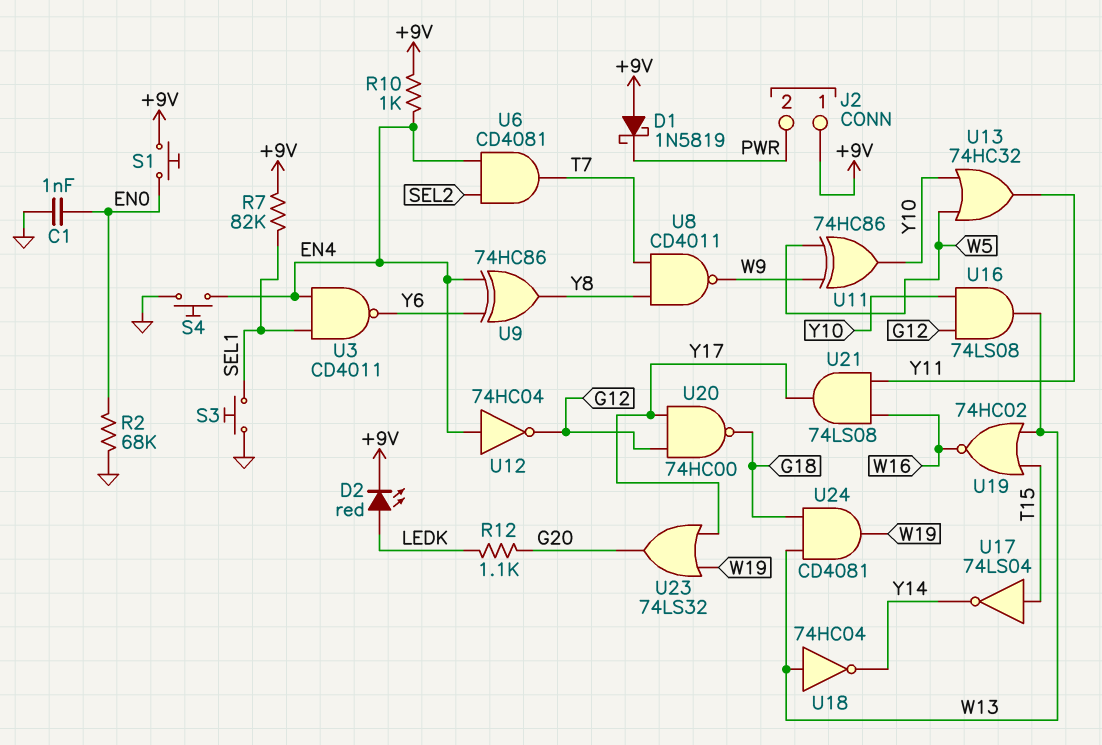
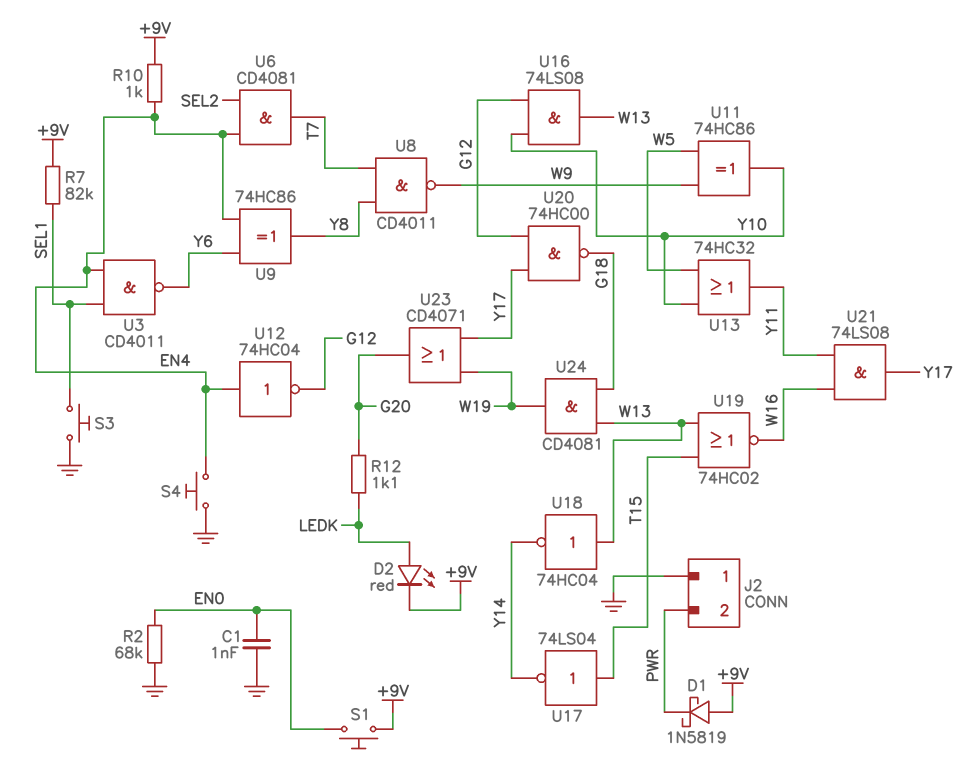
J2 pin 1: +9V -> GND
U23: OR 74LS32 (in W19, in Y17, out G20) -> OR CD4071 (in W19, in Y17, out G20)

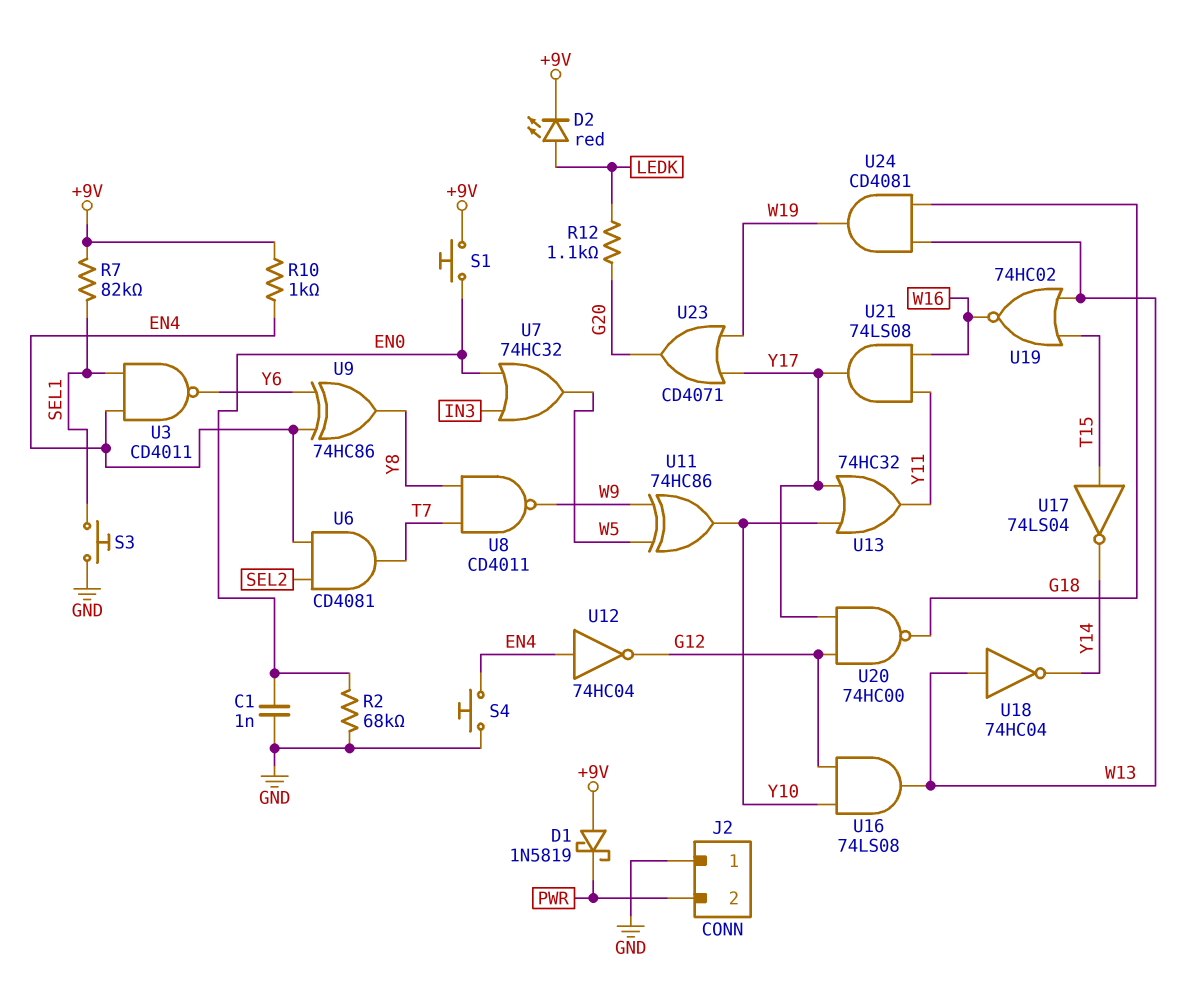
U7: none -> OR 74HC32 (in EN0, in IN3, out W5)
U13: OR 74HC32 (in W5, in Y10, out Y11) -> OR 74HC32 (in Y10, in Y17, out Y11)

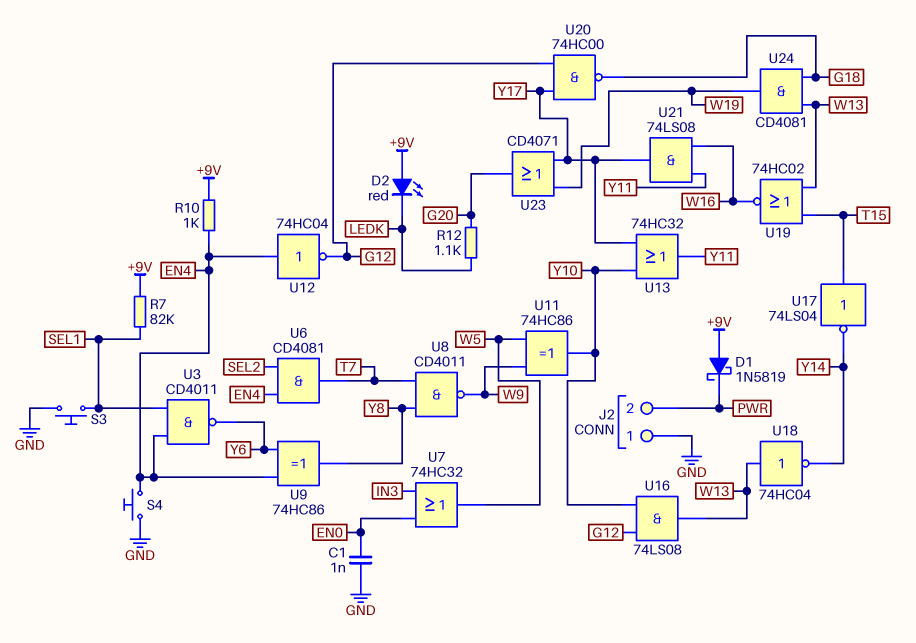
D2: LED red (A LEDK, K +9V) -> LED red (A +9V, K LEDK)
R2: 68k (EN0, GND) -> none
S1: button (+9V, EN0) -> none

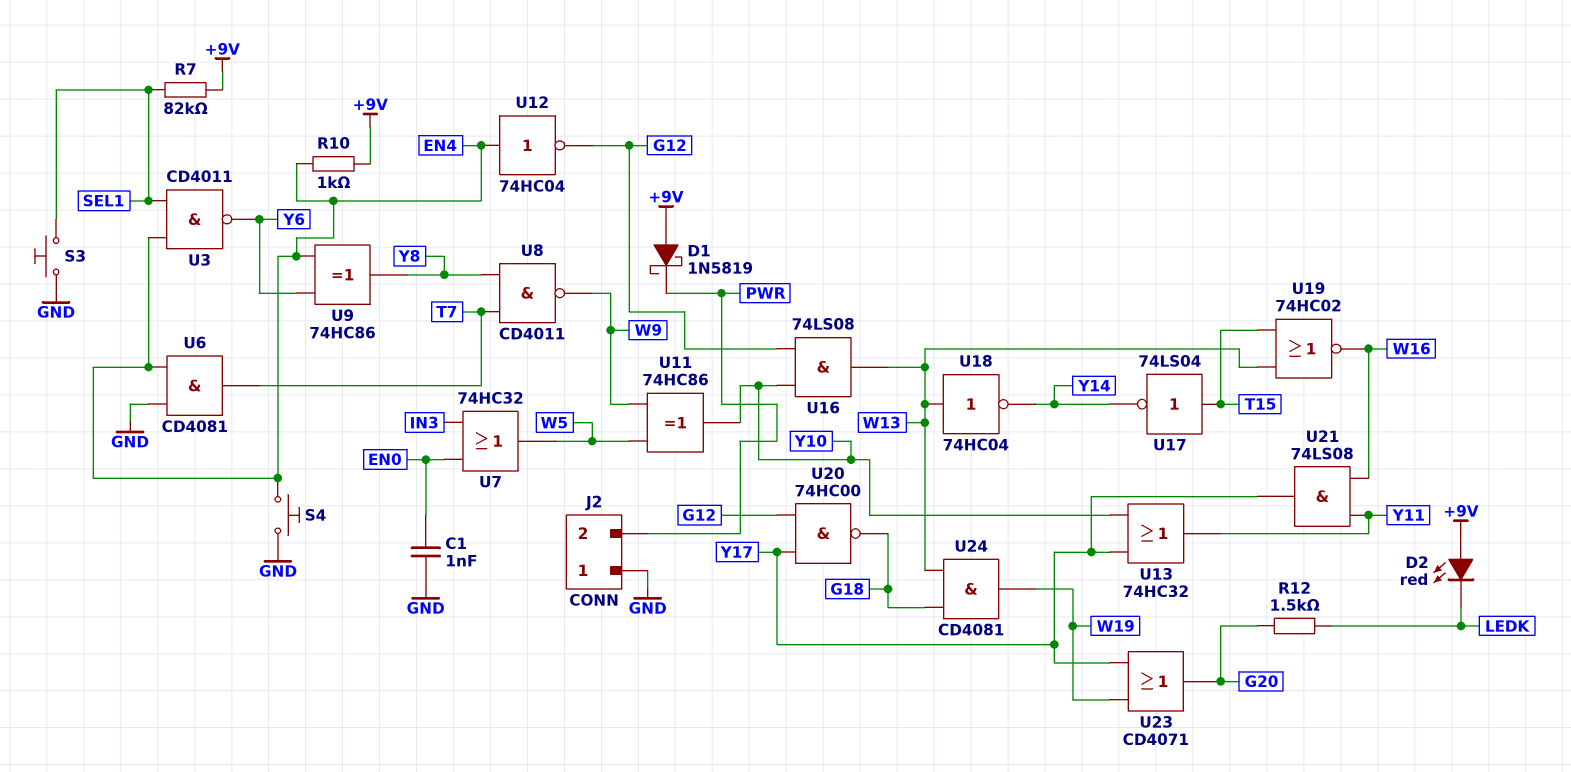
R12: 1.1k (G20, LEDK) -> 1.5k (G20, LEDK)
U6: AND CD4081 (in EN4, in SEL2, out T7) -> AND CD4081 (in EN4, in GND, out T7)

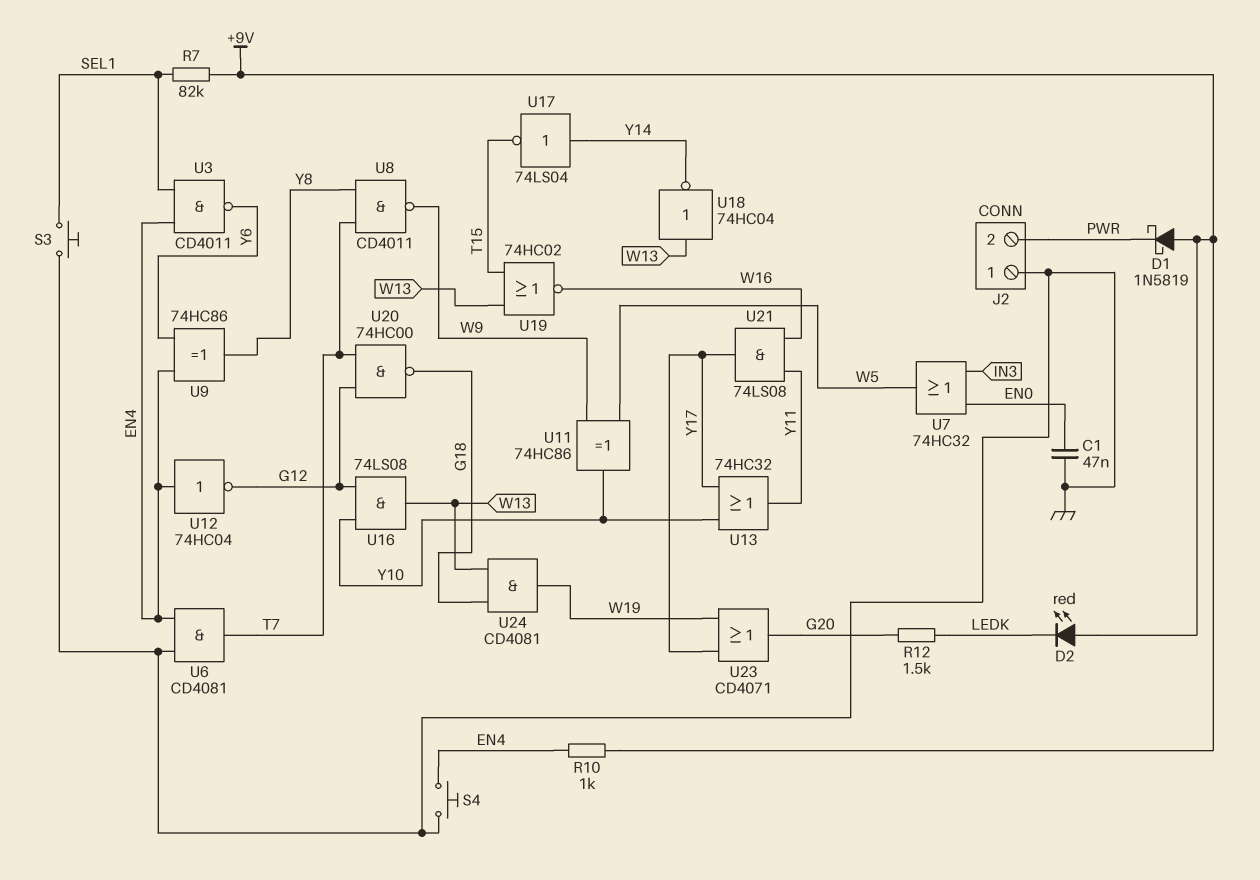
C1: 1nF (EN0, GND) -> 47nF (EN0, GND)
U17: NOT 74LS04 (in T15, out Y14) -> NOT 74LS04 (in Y14, out T15)
U20: NAND 74HC00 (in G12, in Y17, out G18) -> NAND 74HC00 (in G12, in T7, out G18)

